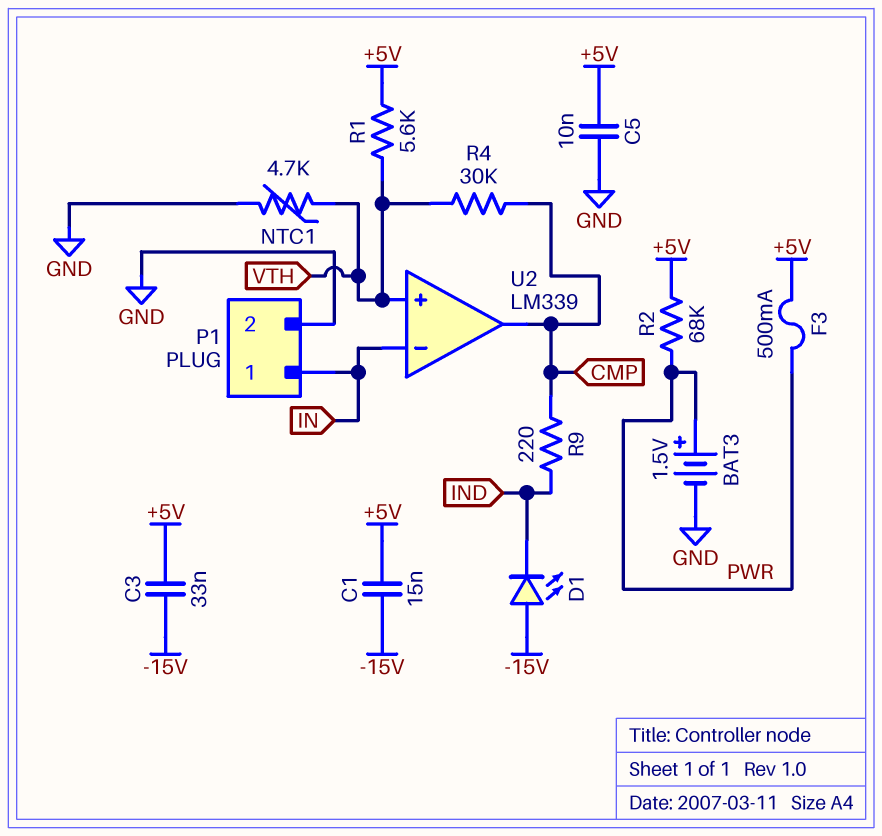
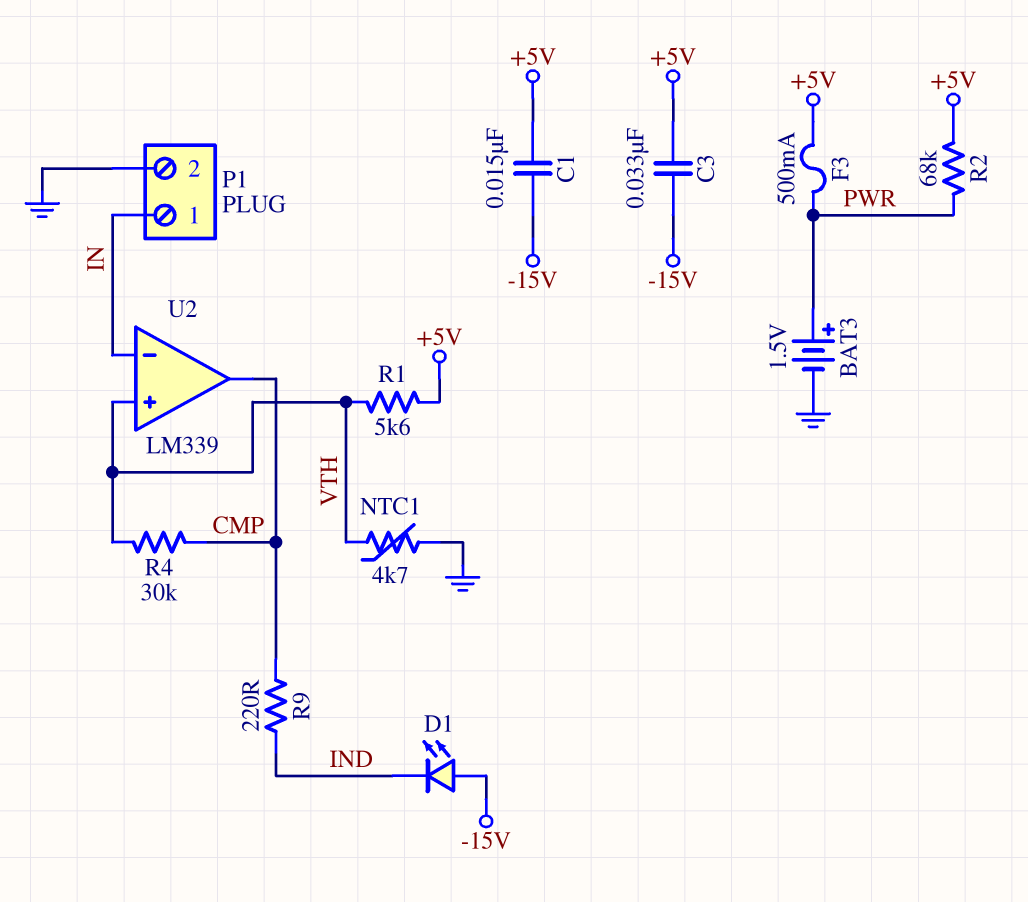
C5: 10nF (+5V, GND) -> none

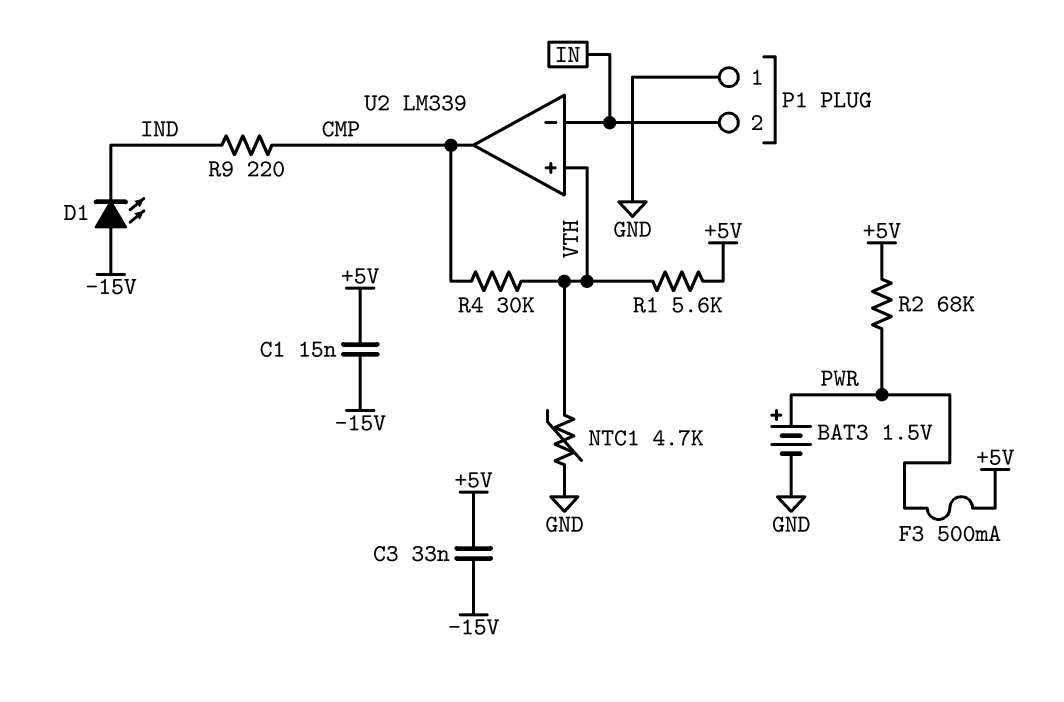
P1 pin 1: IN -> GND
P1 pin 2: GND -> IN

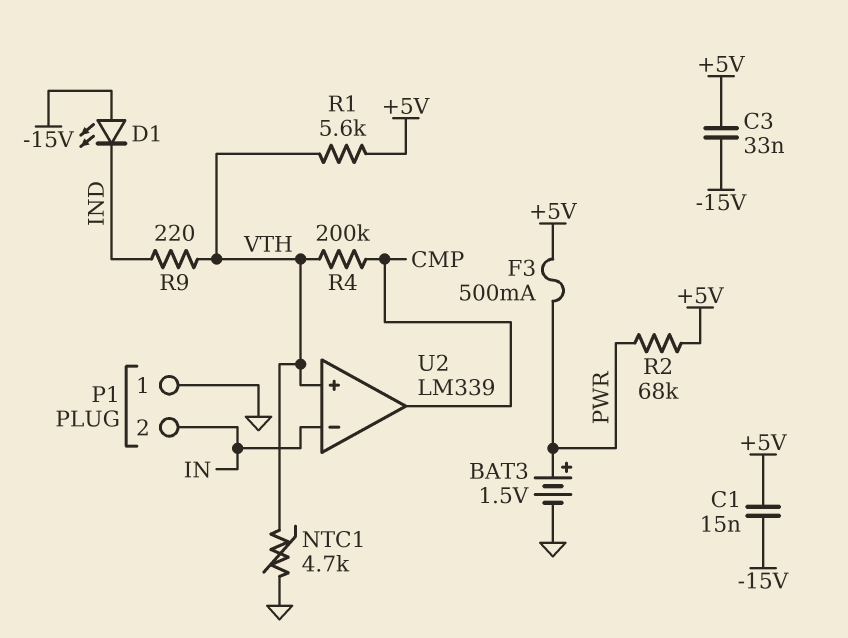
R4: 30k (CMP, VTH) -> 200k (CMP, VTH)
R9: 220 (CMP, IND) -> 220 (IND, VTH)

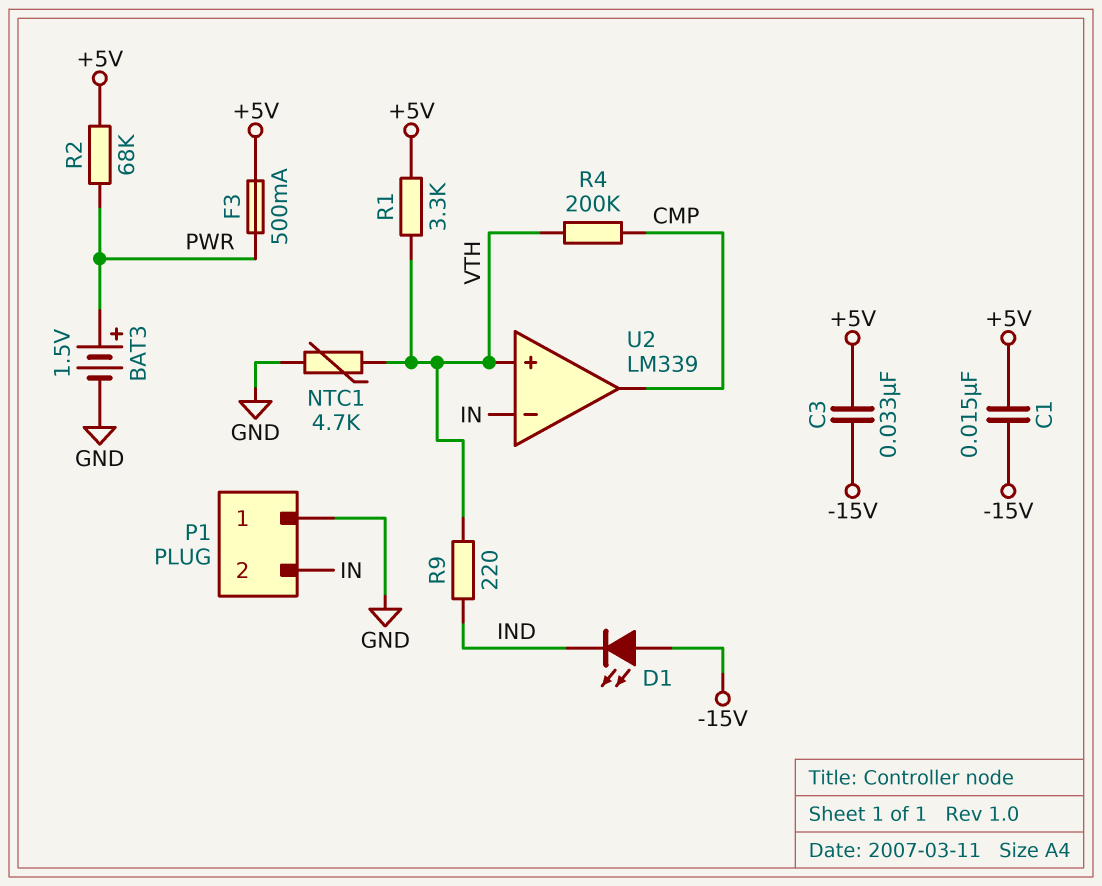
R1: 5.6k (+5V, VTH) -> 3.3k (+5V, VTH)

